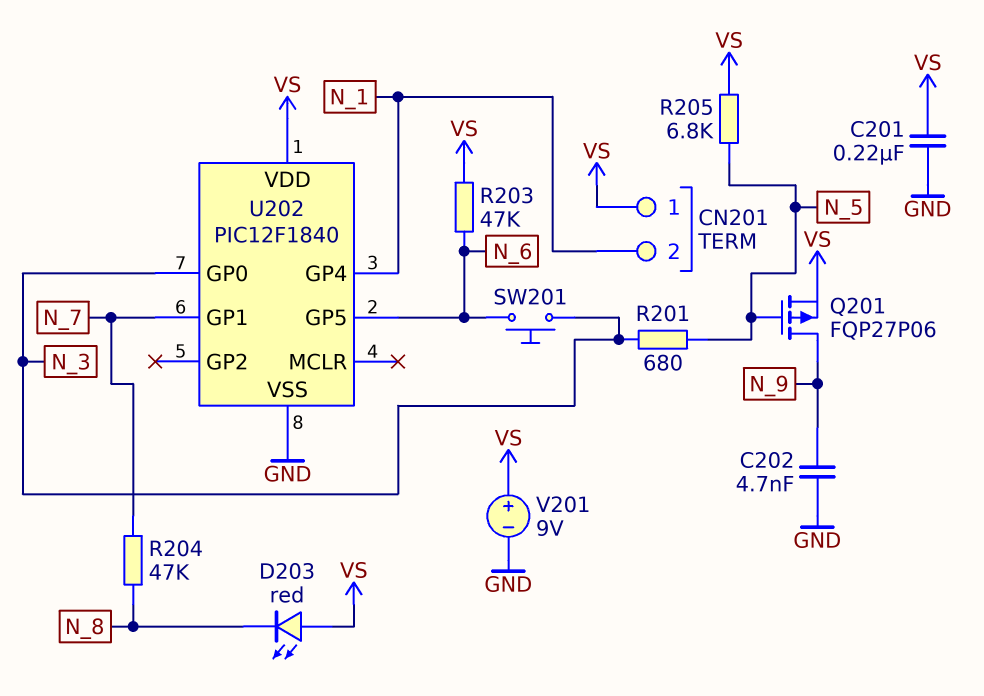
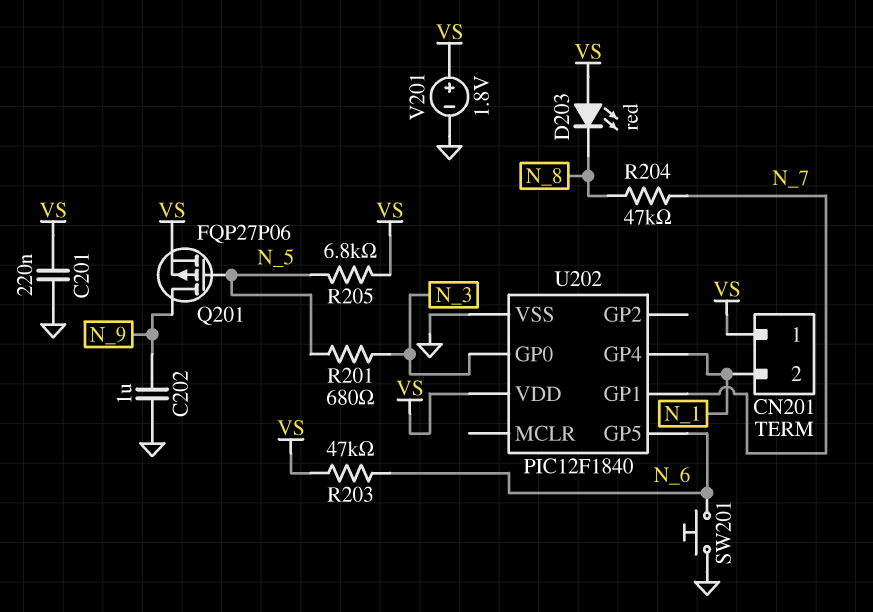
C202: 4.7nF (GND, N_9) -> 1uF (GND, N_9)
SW201: button (N_3, N_6) -> button (GND, N_6)
V201: 9V (plus VS, minus GND) -> 1.8V (plus VS, minus GND)

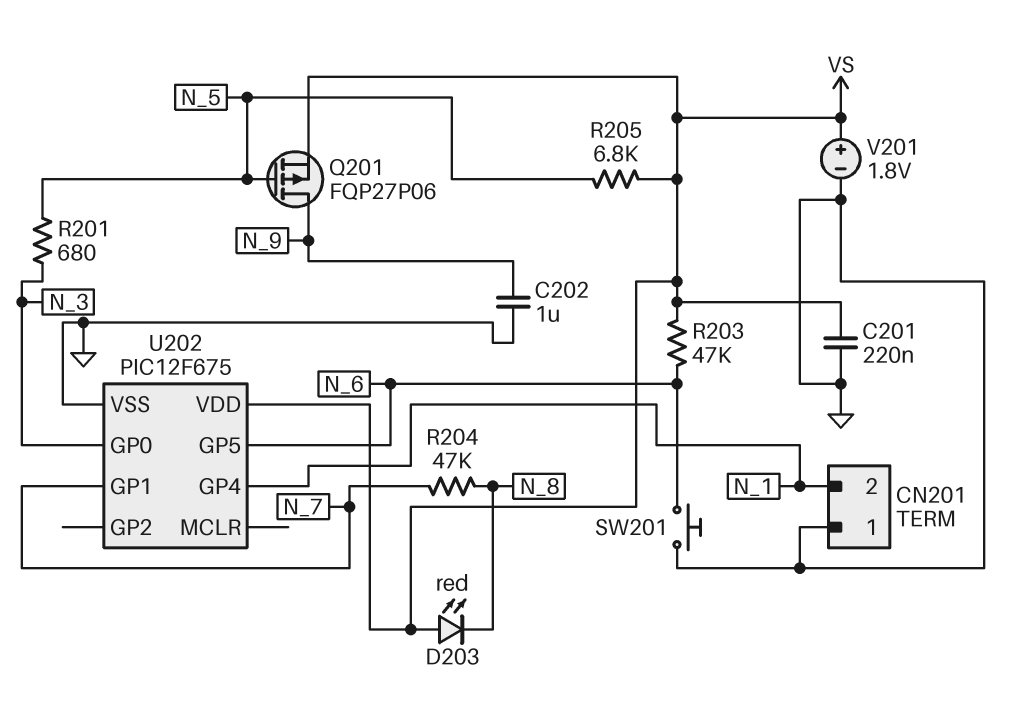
CN201 pin 1: VS -> GND
U202: PIC12F1840 -> PIC12F675

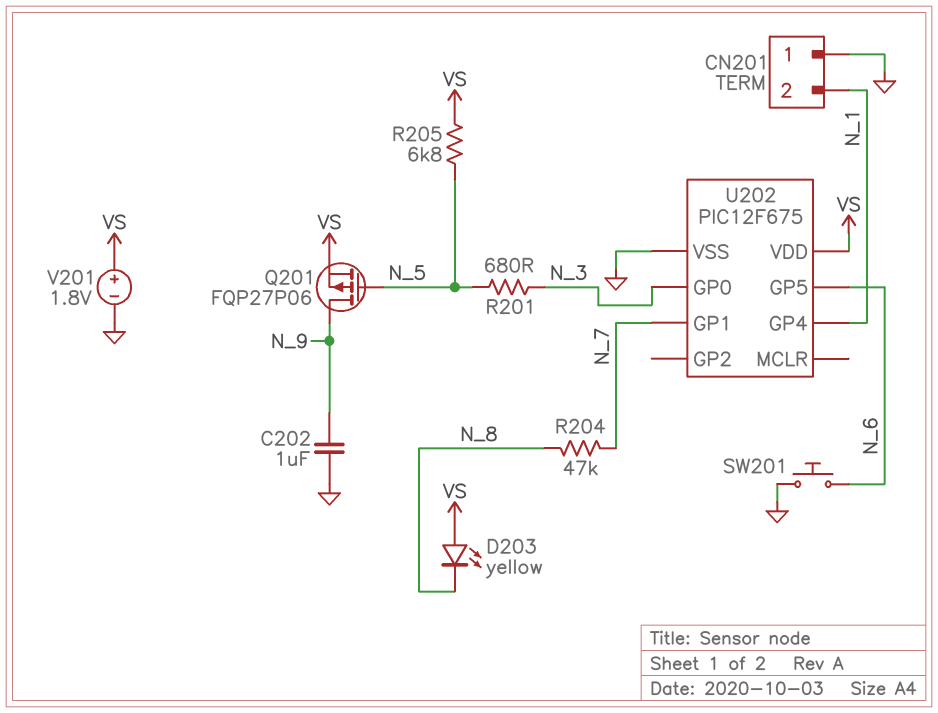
C201: 220nF (GND, VS) -> none
D203: LED red (A VS, K N_8) -> LED yellow (A VS, K N_8)
R203: 47k (N_6, VS) -> none

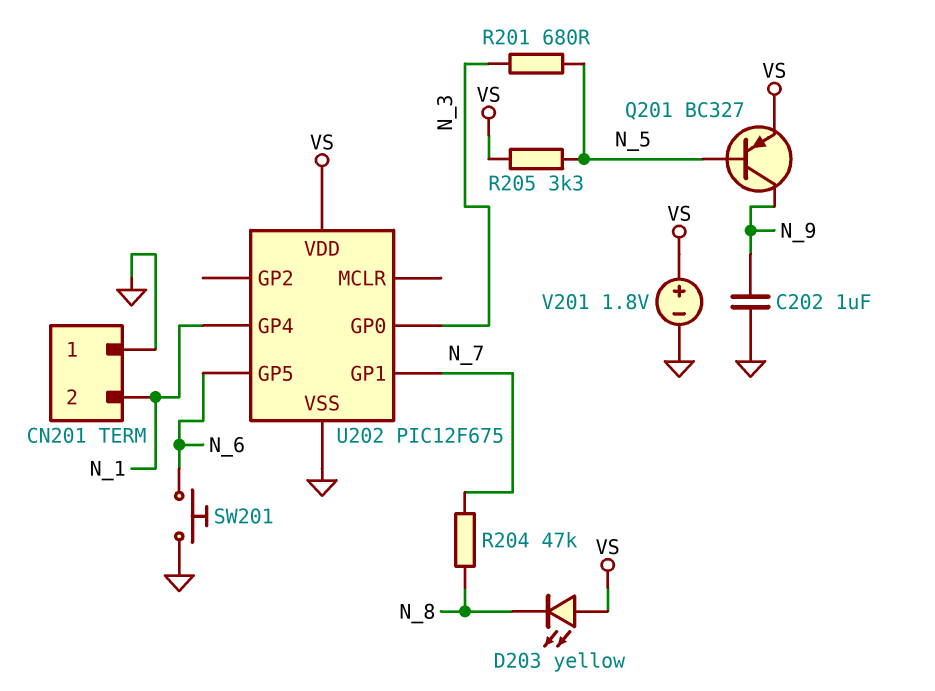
Q201: PMOS FQP27P06 (G N_5, D N_9, S VS) -> PNP BC327 (B N_5, C N_9, E VS)
R205: 6.8k (N_5, VS) -> 3.3k (N_5, VS)

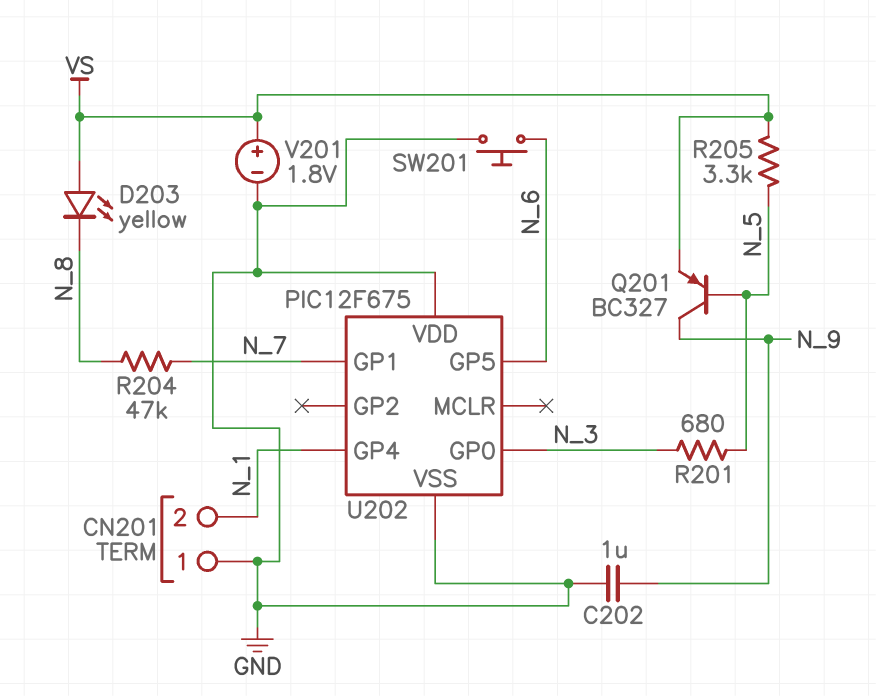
U202 pin VDD: VS -> GND

